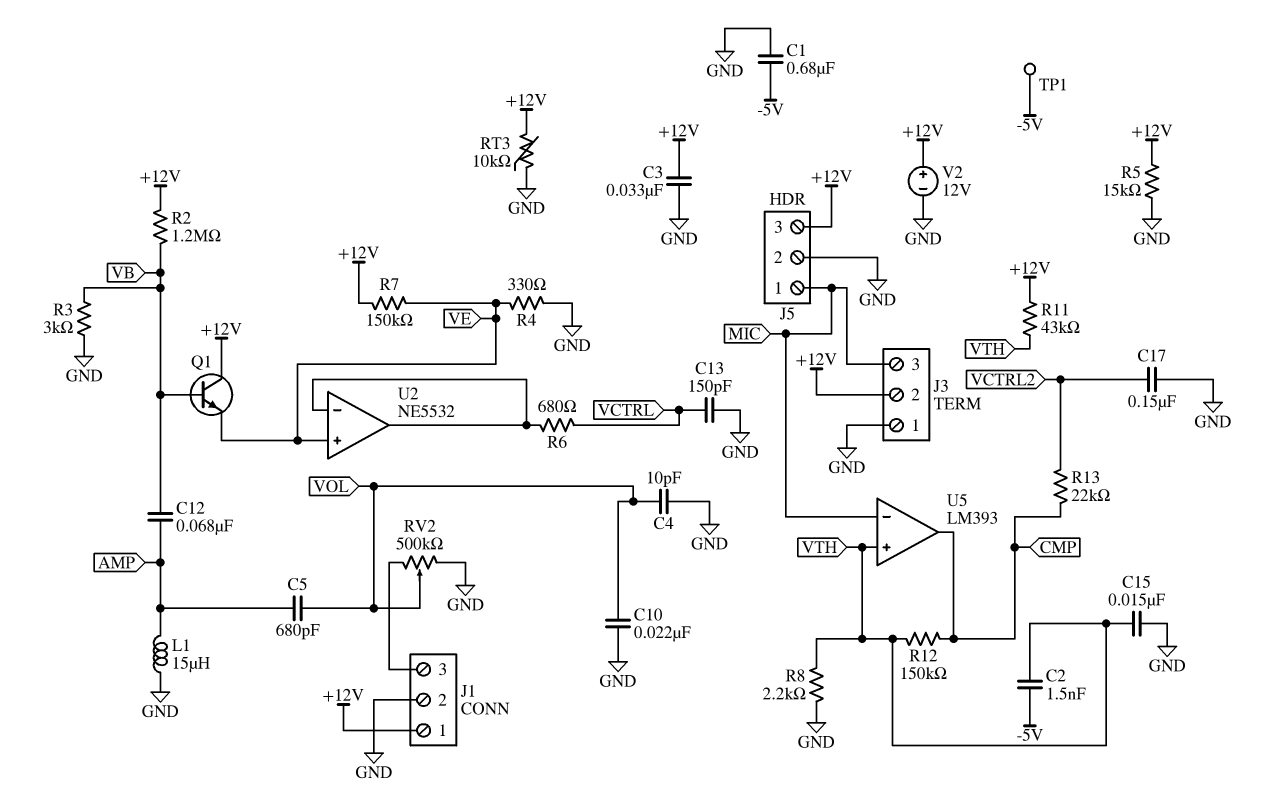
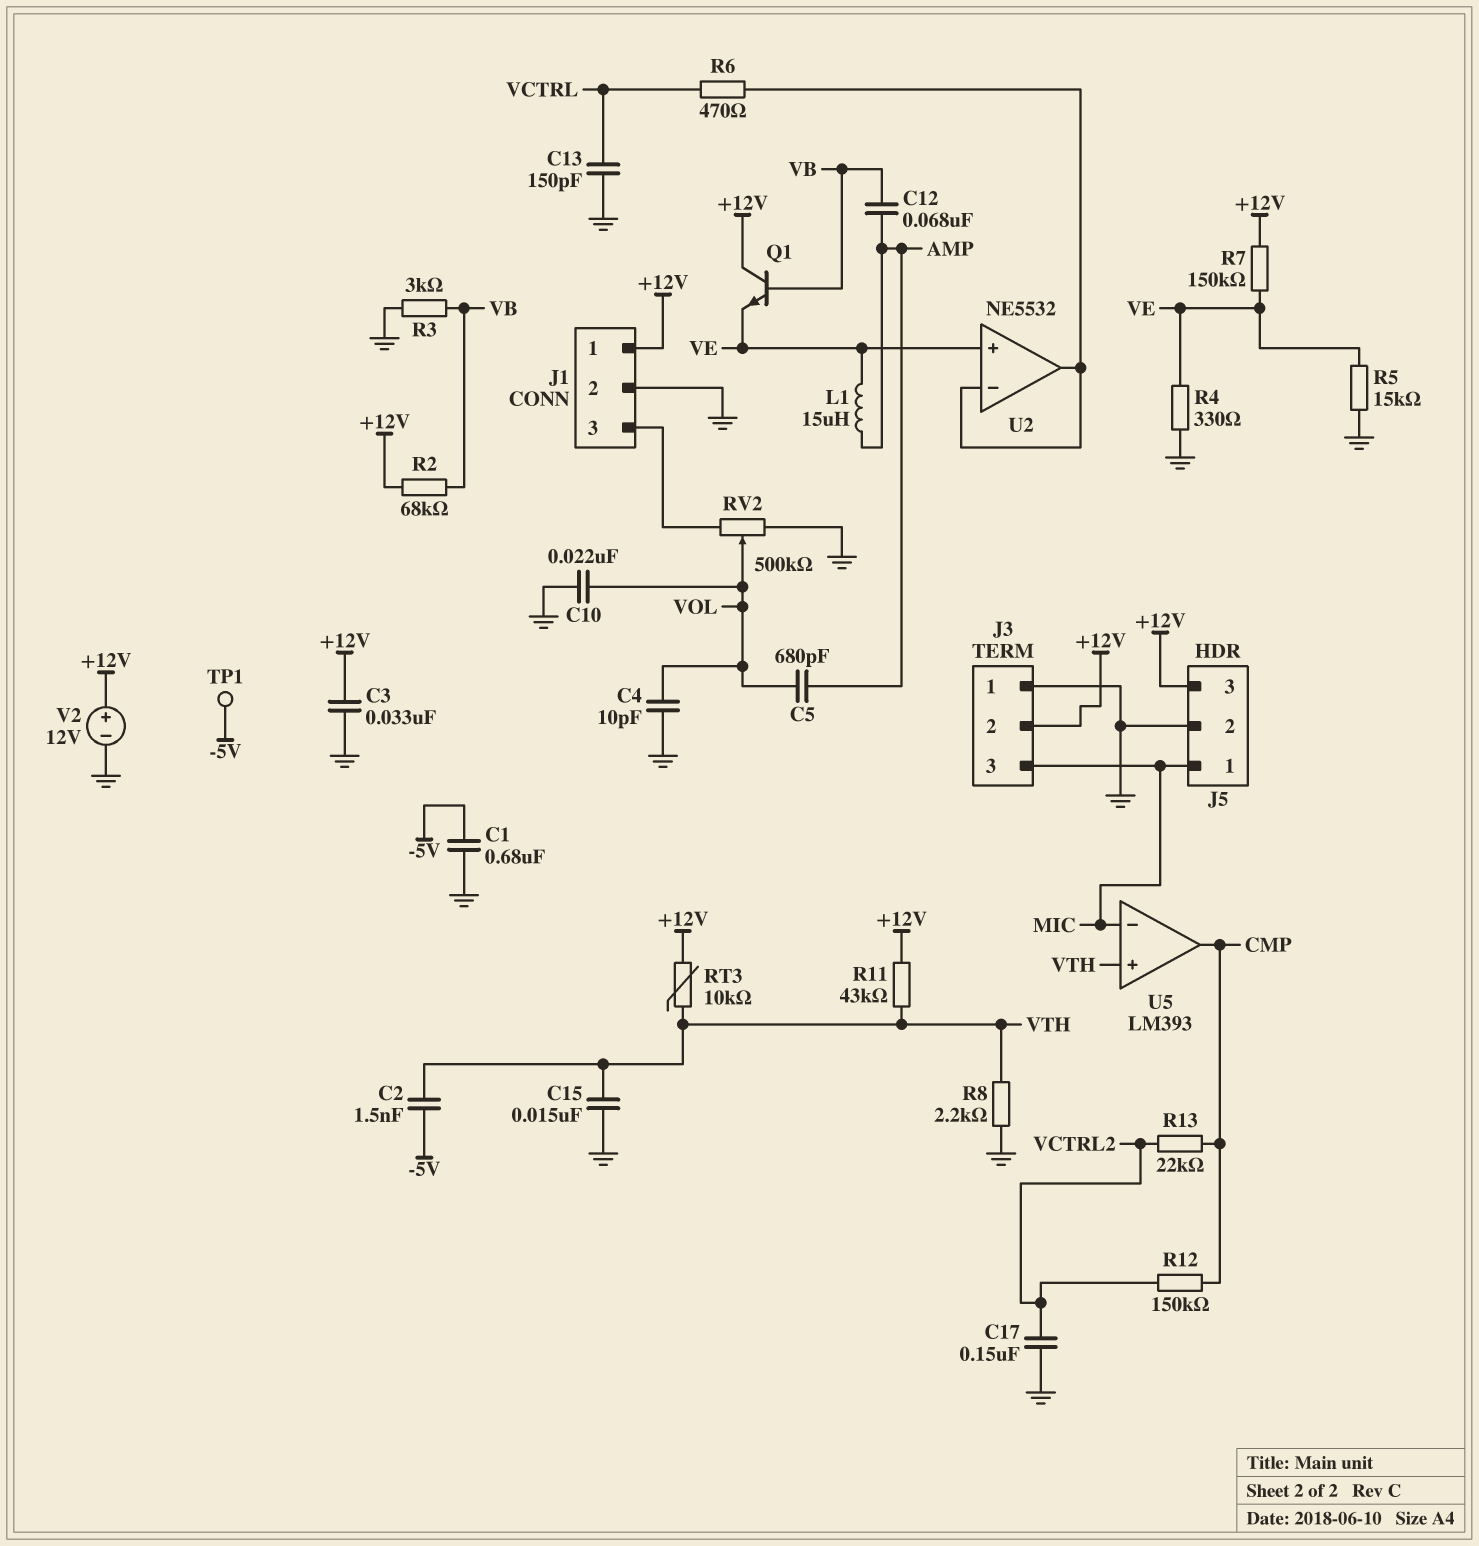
L1: 15uH (AMP, GND) -> 15uH (AMP, VE)
R2: 1.2M (+12V, VB) -> 68k (+12V, VB)
R5: 15k (+12V, GND) -> 15k (GND, VE)
R6: 680 (U2/in-, VCTRL) -> 470 (U2/in-, VCTRL)
R12: 150k (CMP, VTH) -> 150k (CMP, VCTRL2)
RT3: 10k (+12V, GND) -> 10k (+12V, VTH)

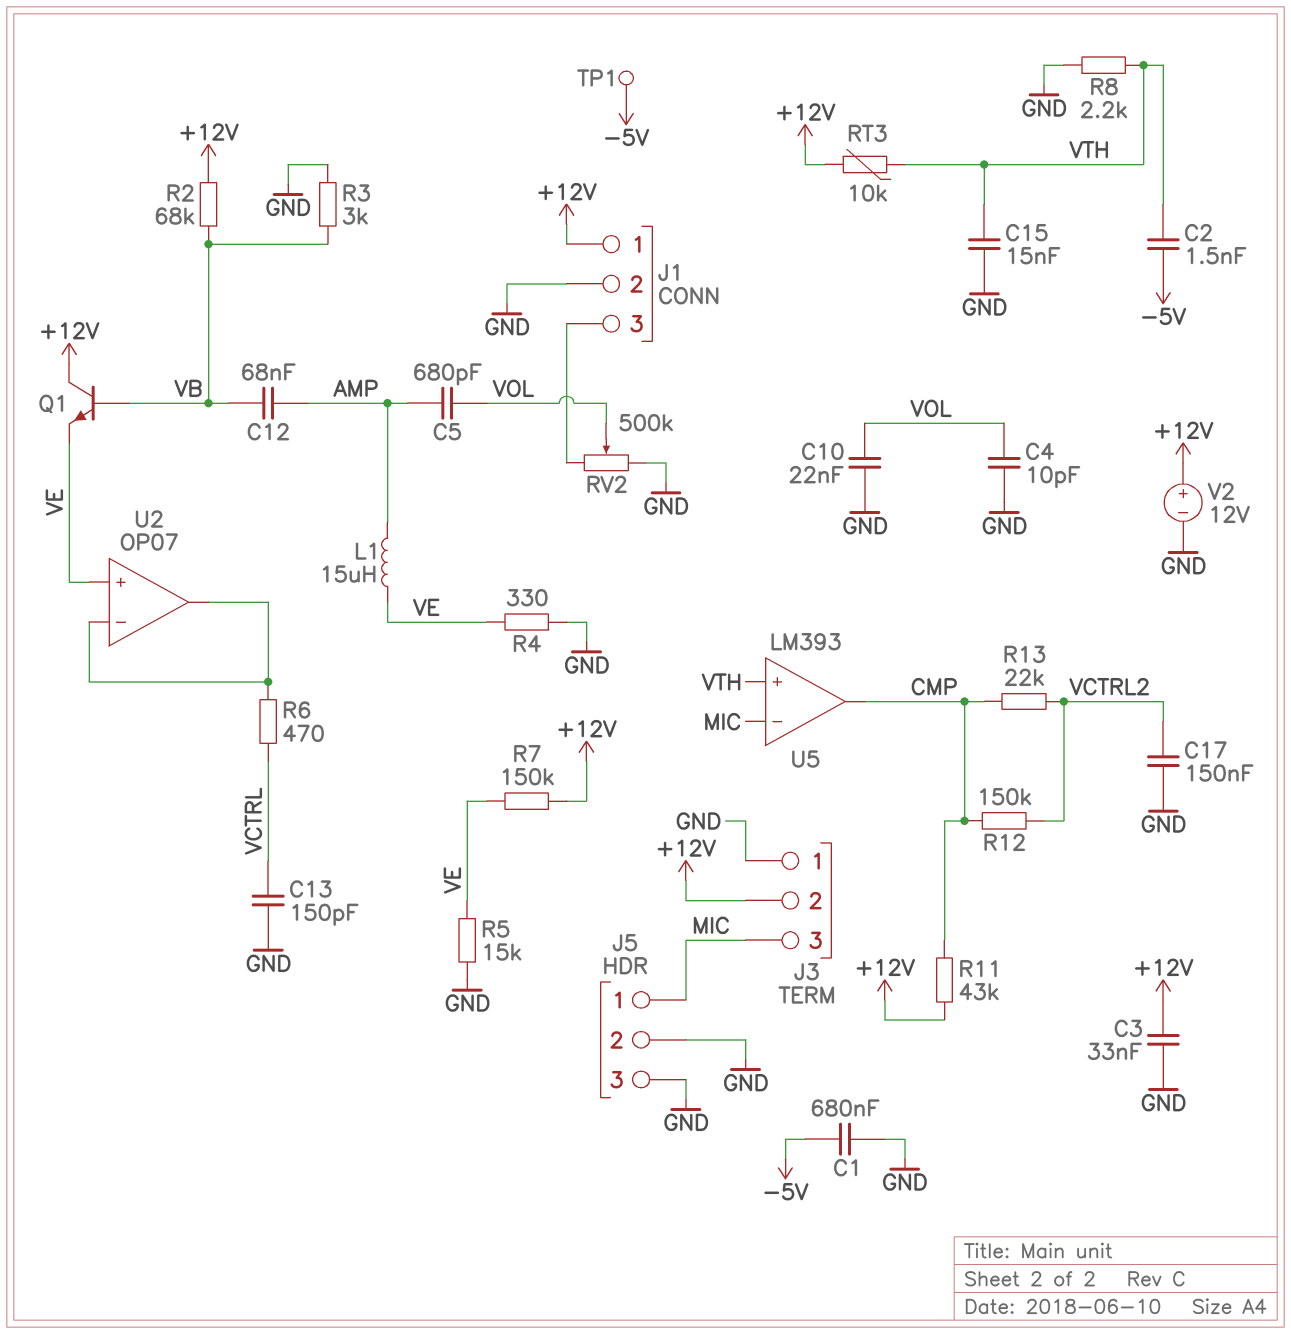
J5 pin 3: +12V -> GND
R11: 43k (+12V, VTH) -> 43k (+12V, CMP)
U2: NE5532 -> OP07

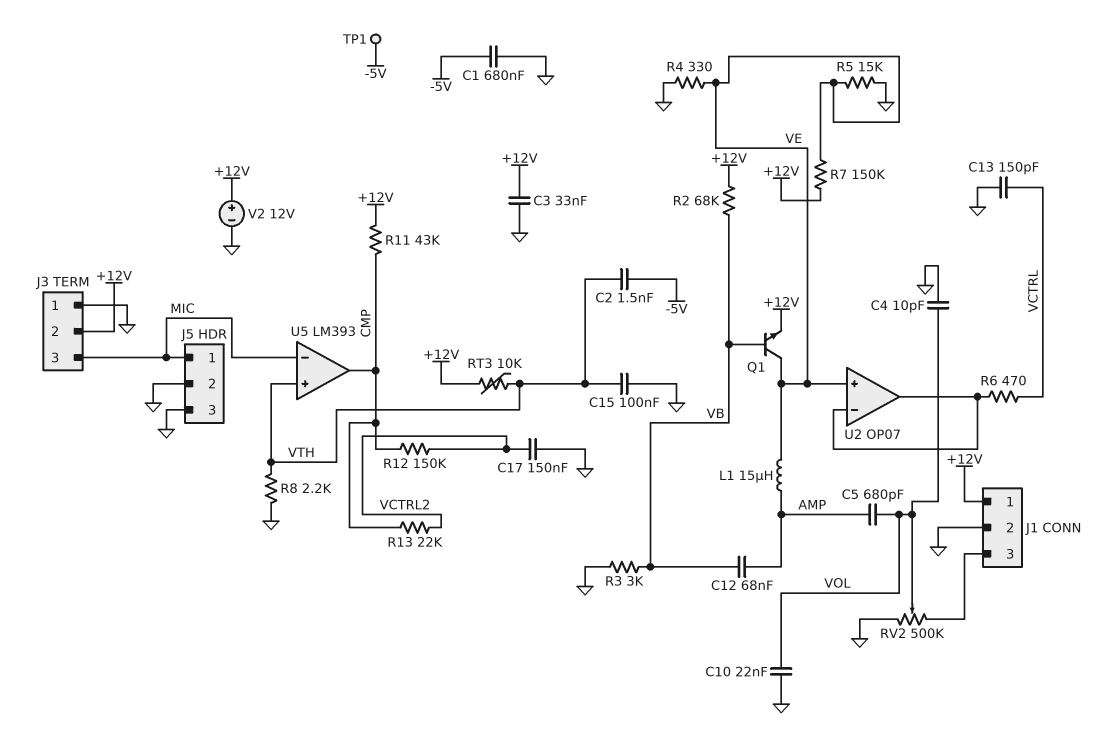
C15: 15nF (GND, VTH) -> 100nF (GND, VTH)
Q1: NPN (B VB, C +12V, E VE) -> NPN (B VB, C VE, E +12V)

